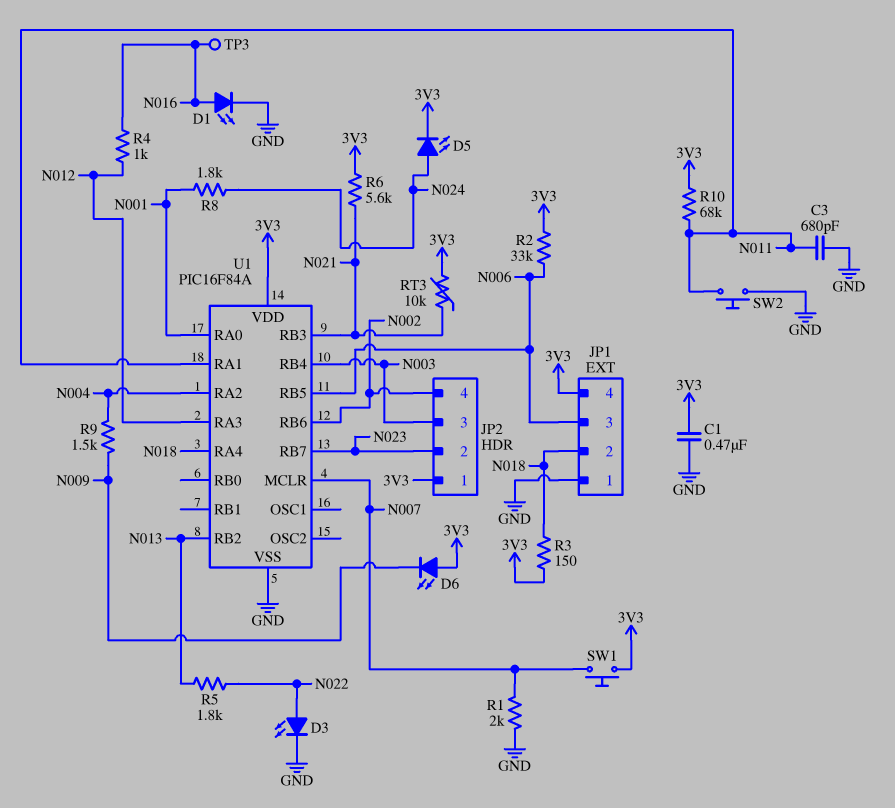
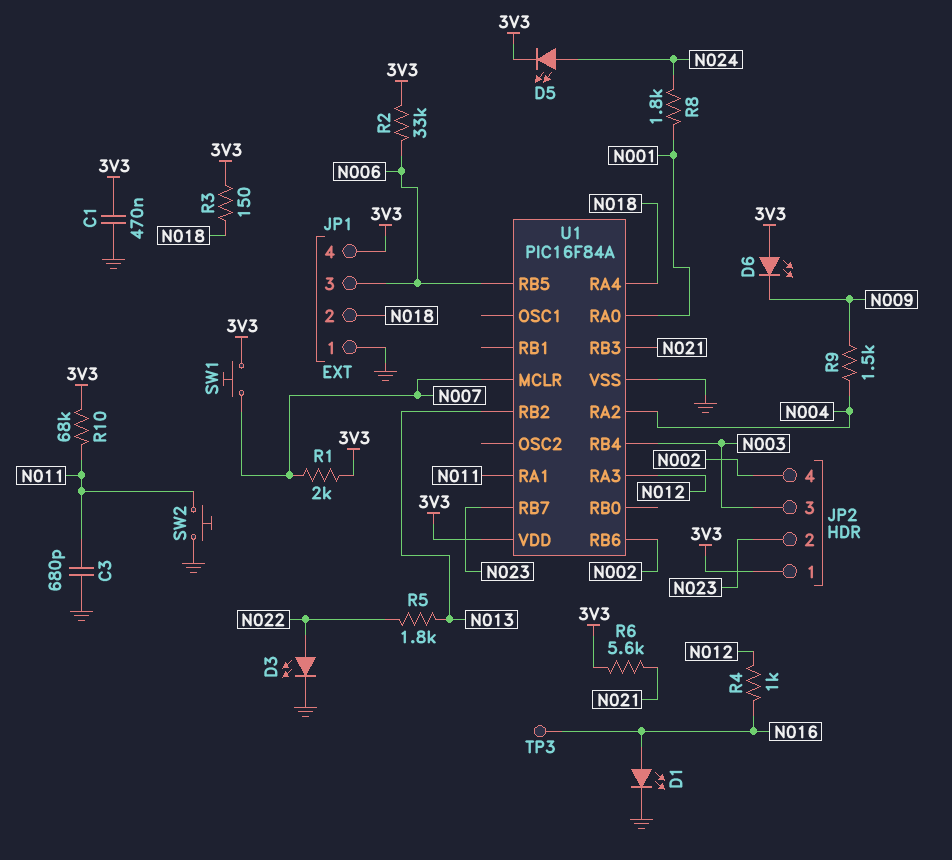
R1: 2k (GND, N007) -> 2k (3V3, N007)
RT3: 10k (3V3, N021) -> none

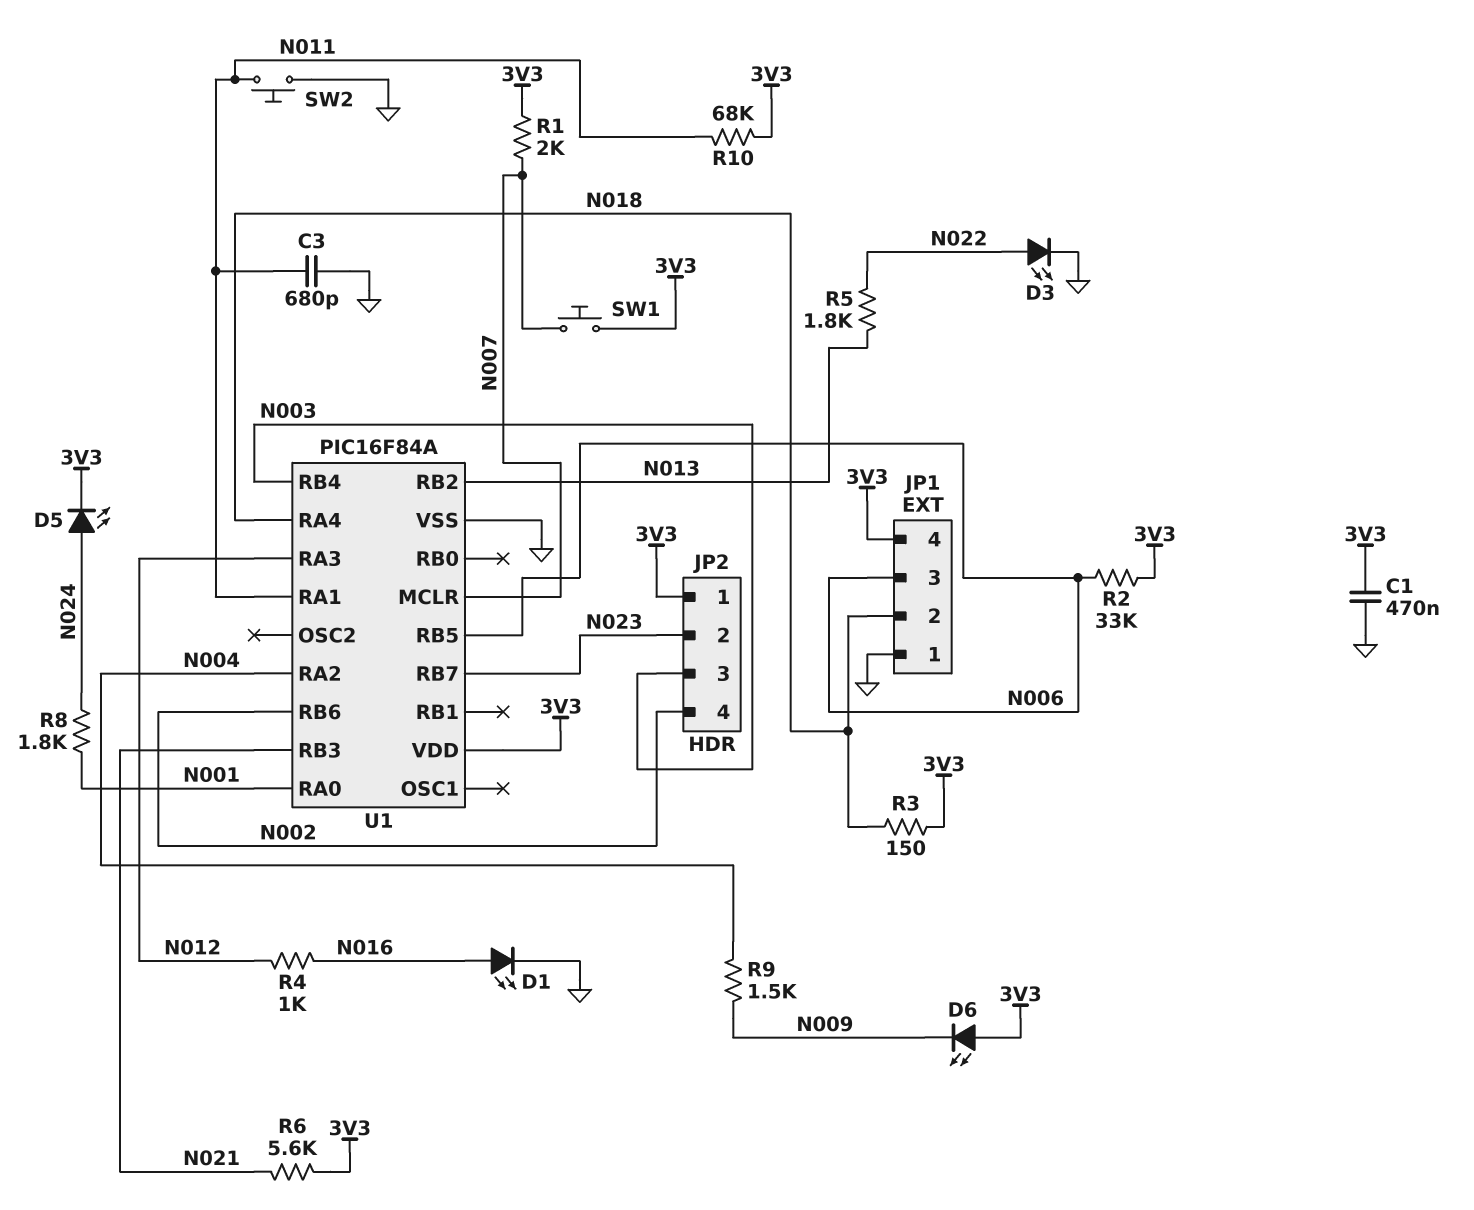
TP3: test point (N016) -> none

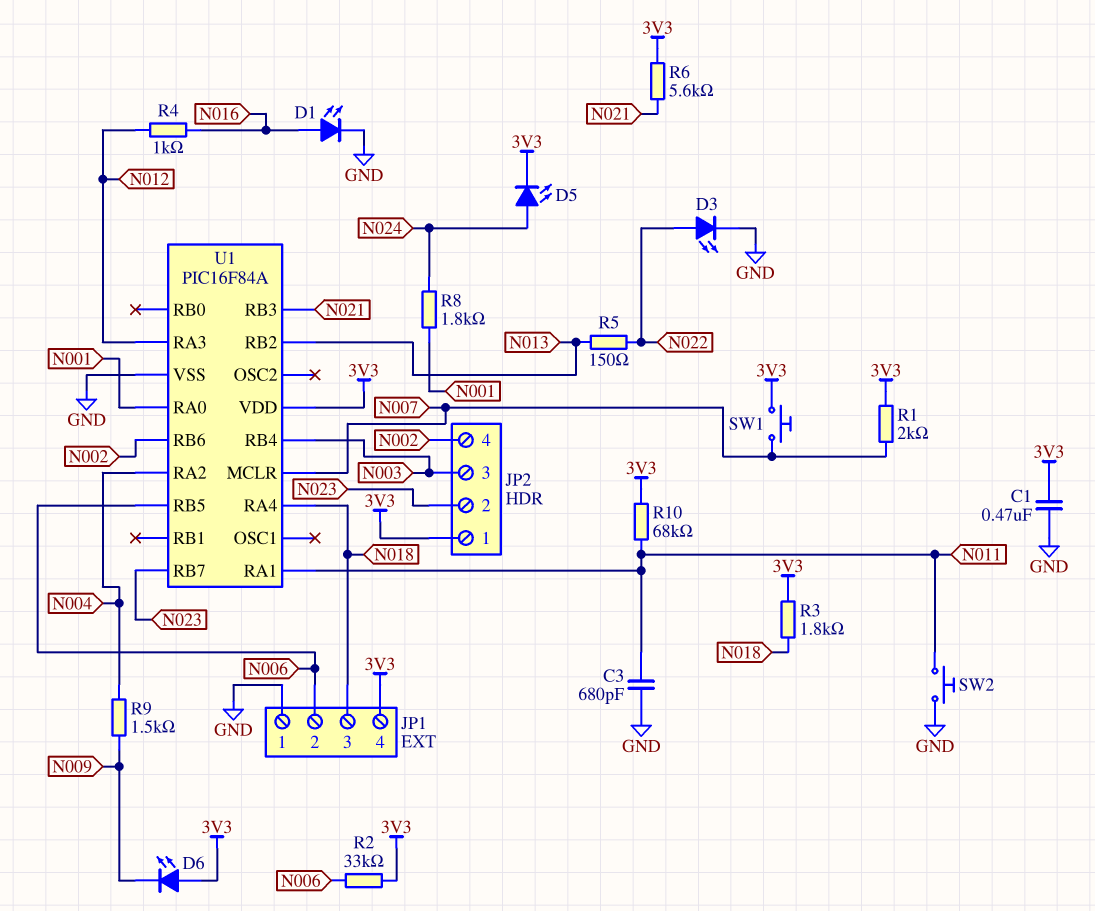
JP1 pin 2: N018 -> N006
JP1 pin 3: N006 -> N018
R3: 150 (3V3, N018) -> 1.8k (3V3, N018)
R5: 1.8k (N013, N022) -> 150 (N013, N022)

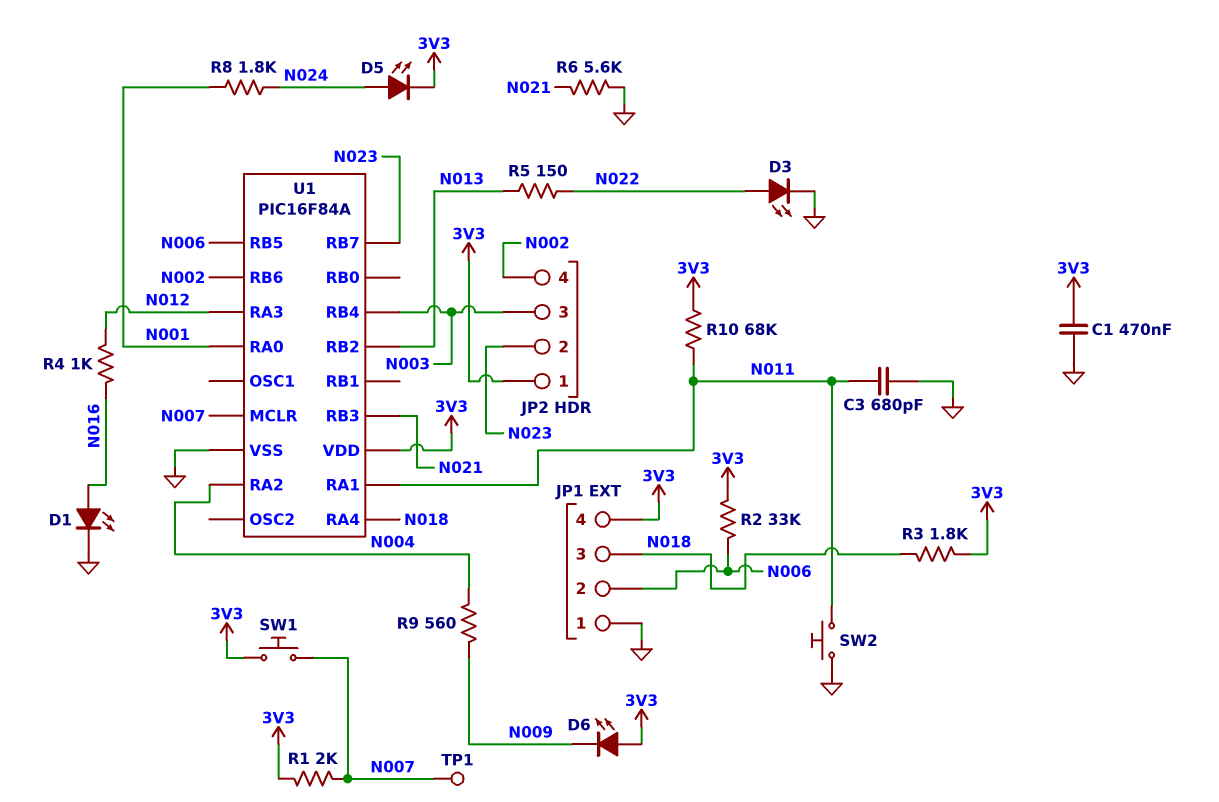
R6: 5.6k (3V3, N021) -> 5.6k (GND, N021)
R9: 1.5k (N004, N009) -> 560 (N004, N009)
TP1: none -> test point (N007)

